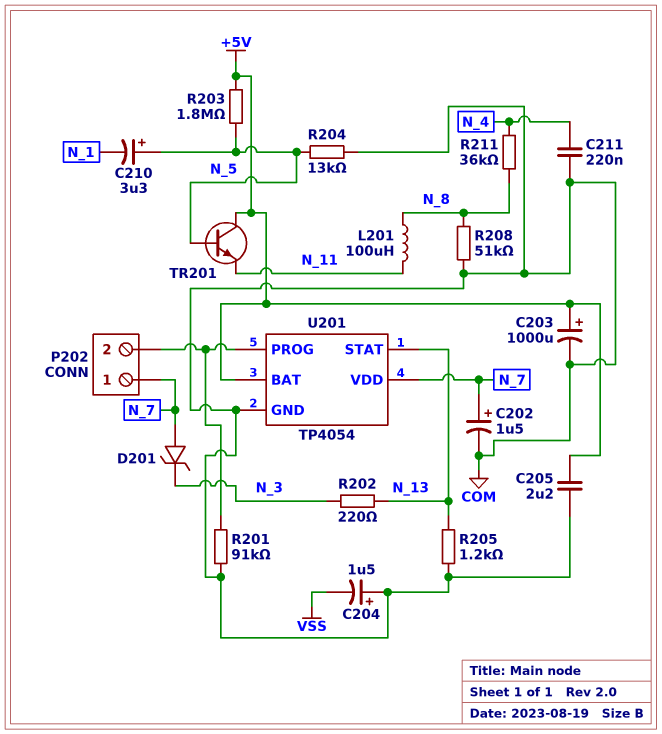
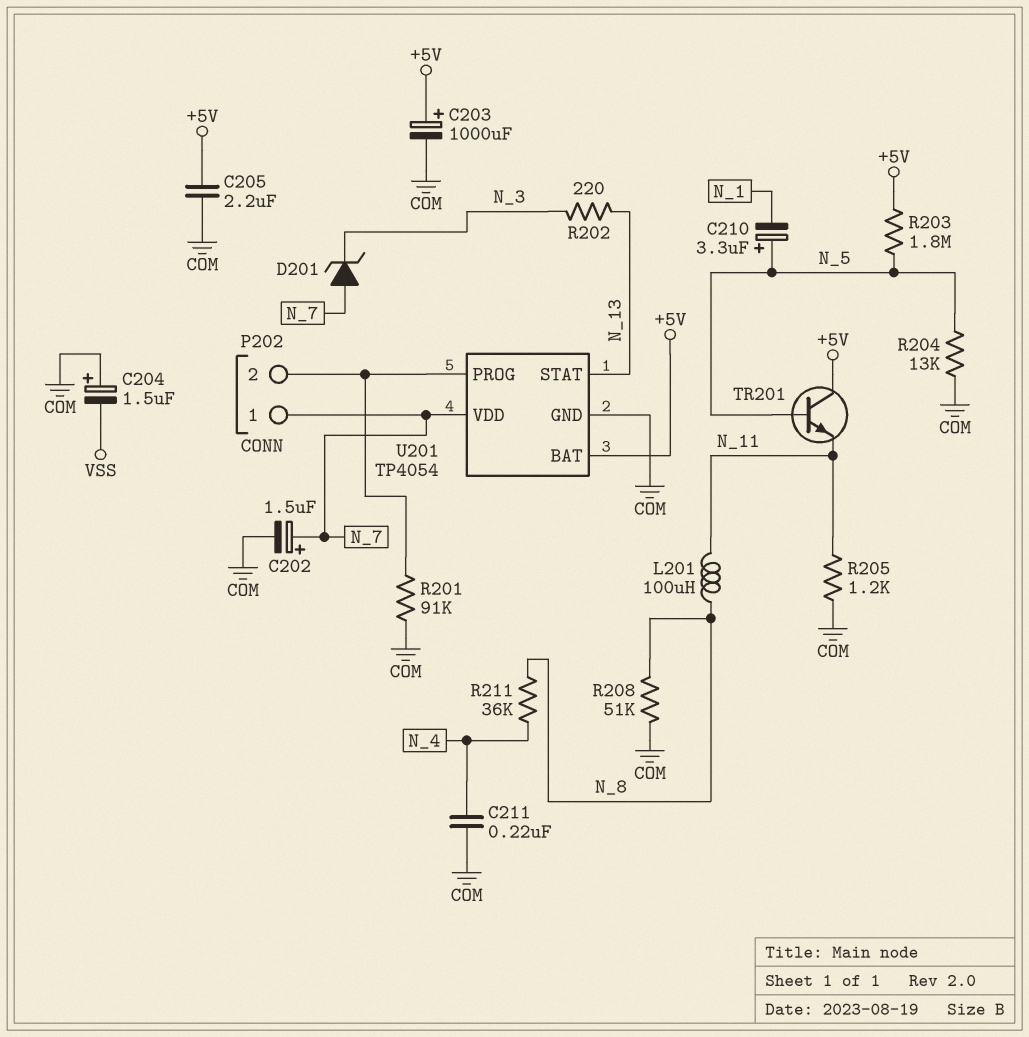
R205: 1.2k (COM, N_13) -> 1.2k (COM, N_11)

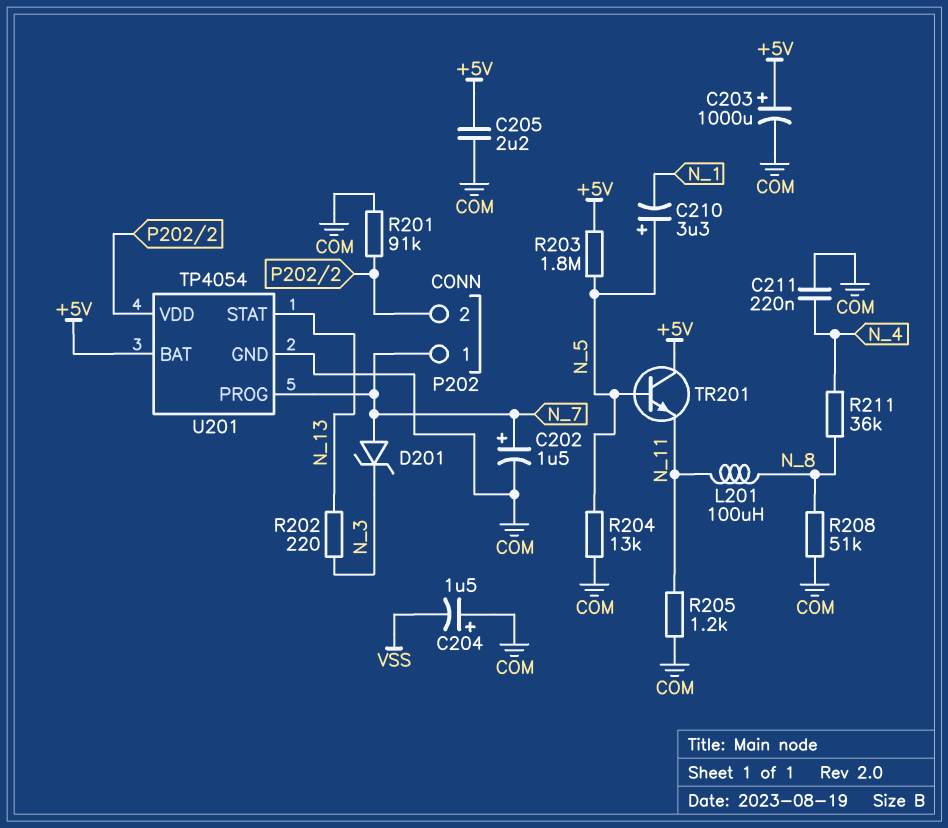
U201 pin PROG: P202/2 -> N_7
U201 pin VDD: N_7 -> P202/2

